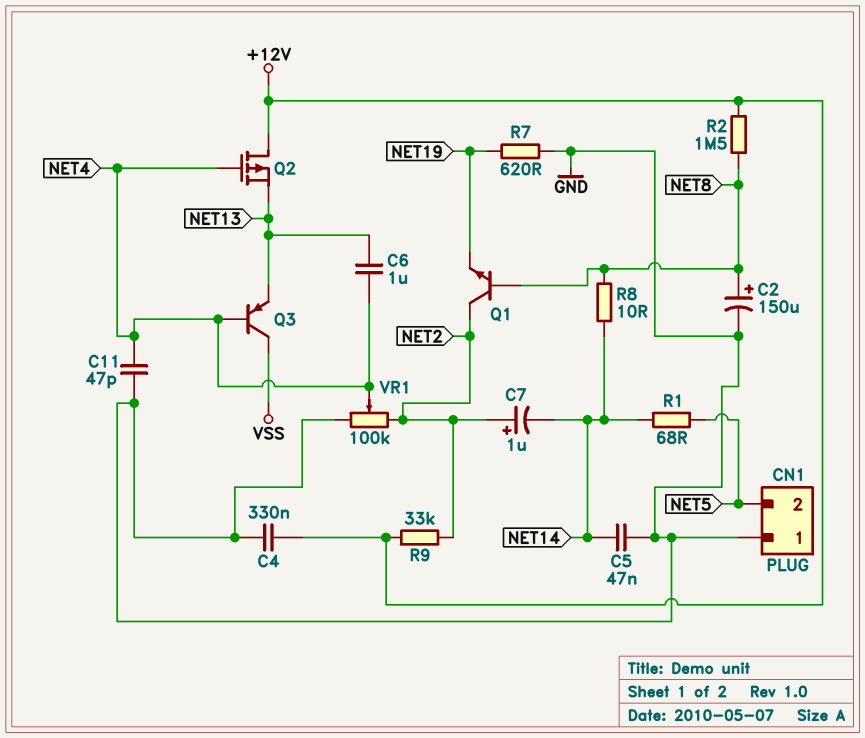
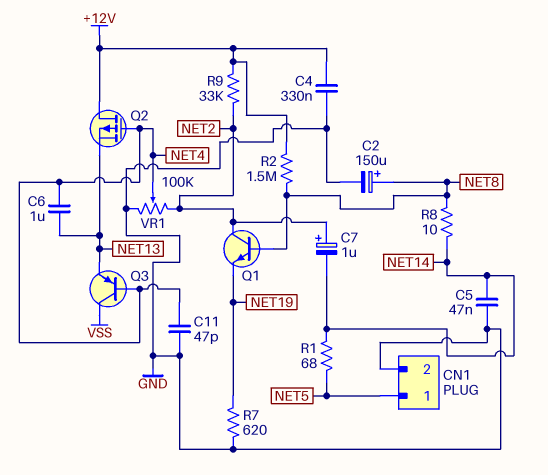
CN1 pin 1: GND -> NET5
CN1 pin 2: NET5 -> GND

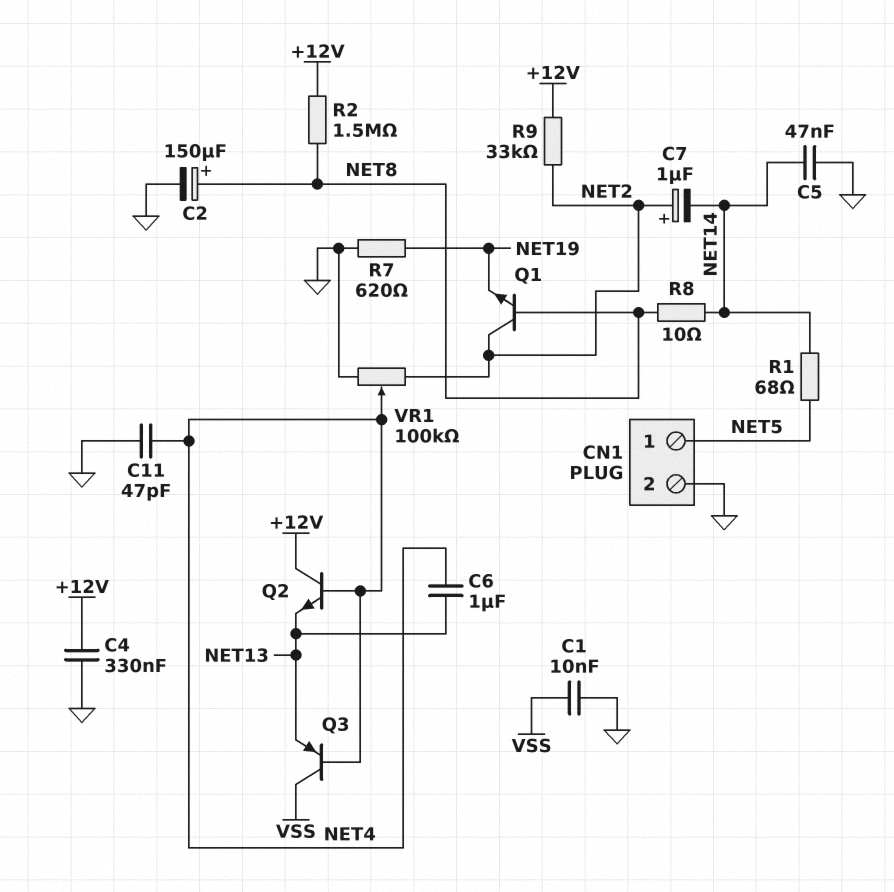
C1: none -> 10nF (GND, VSS)
Q2: PMOS (G NET4, D +12V, S NET13) -> NPN (B NET4, C +12V, E NET13)

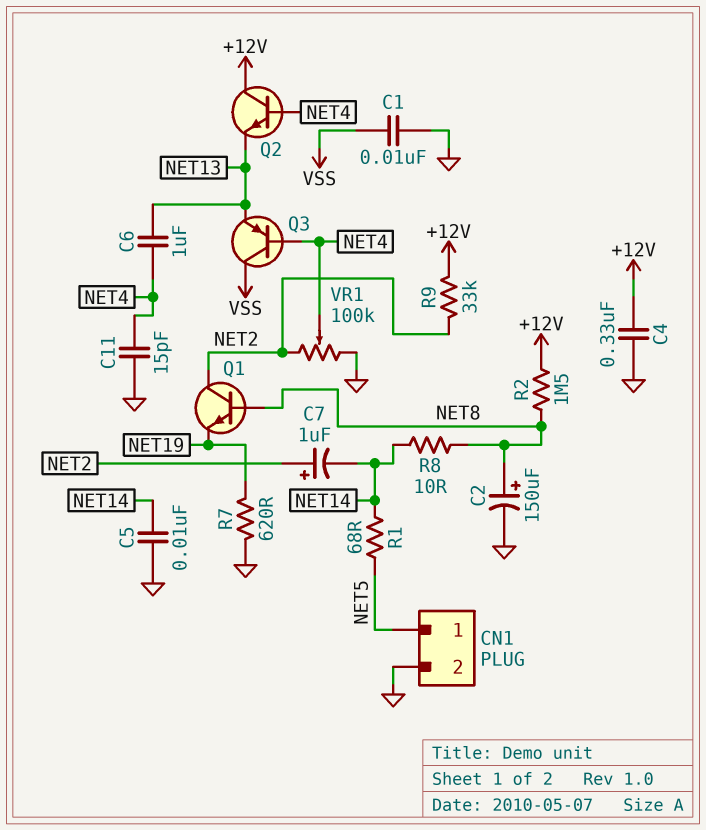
C5: 47nF (GND, NET14) -> 10nF (GND, NET14)
C11: 47pF (GND, NET4) -> 15pF (GND, NET4)

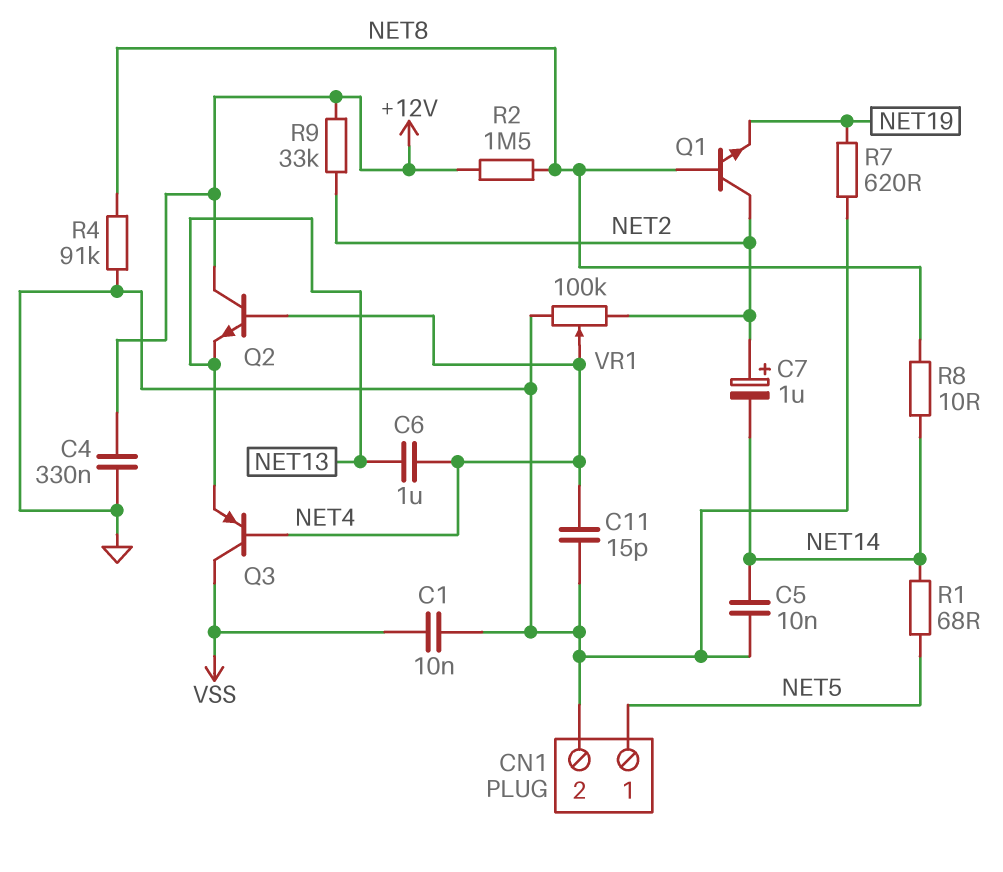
C2: 150uF (plus NET8, minus GND) -> none
R4: none -> 91k (GND, NET8)

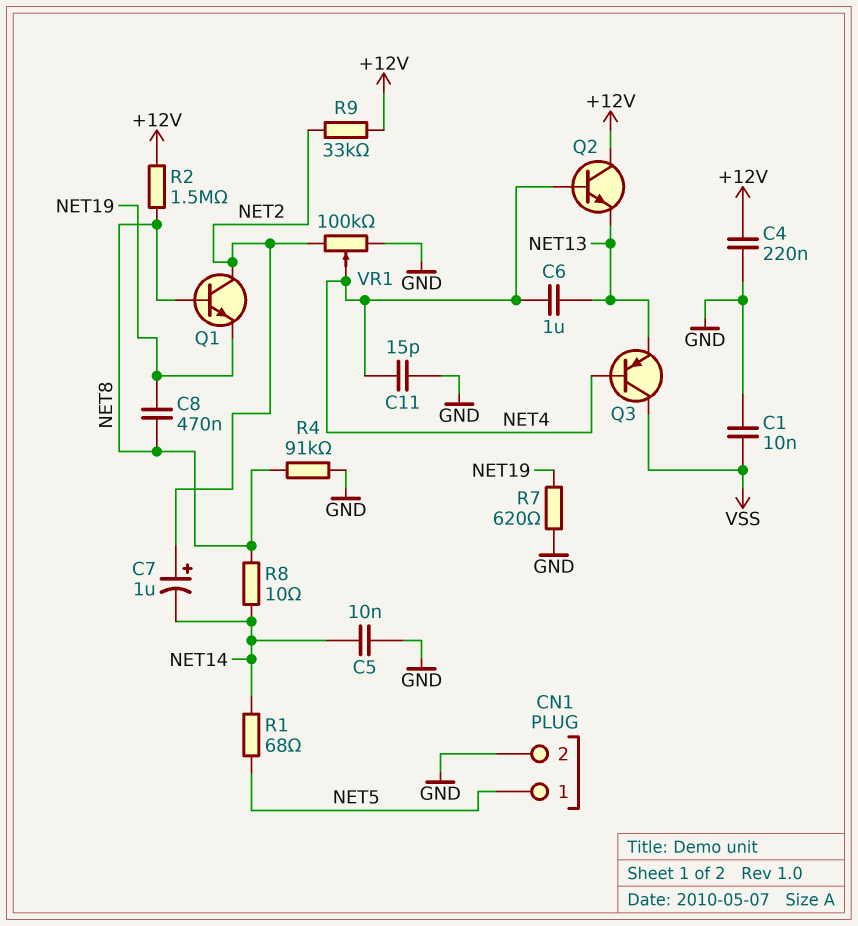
C4: 330nF (+12V, GND) -> 220nF (+12V, GND)
C8: none -> 470nF (NET8, NET19)

